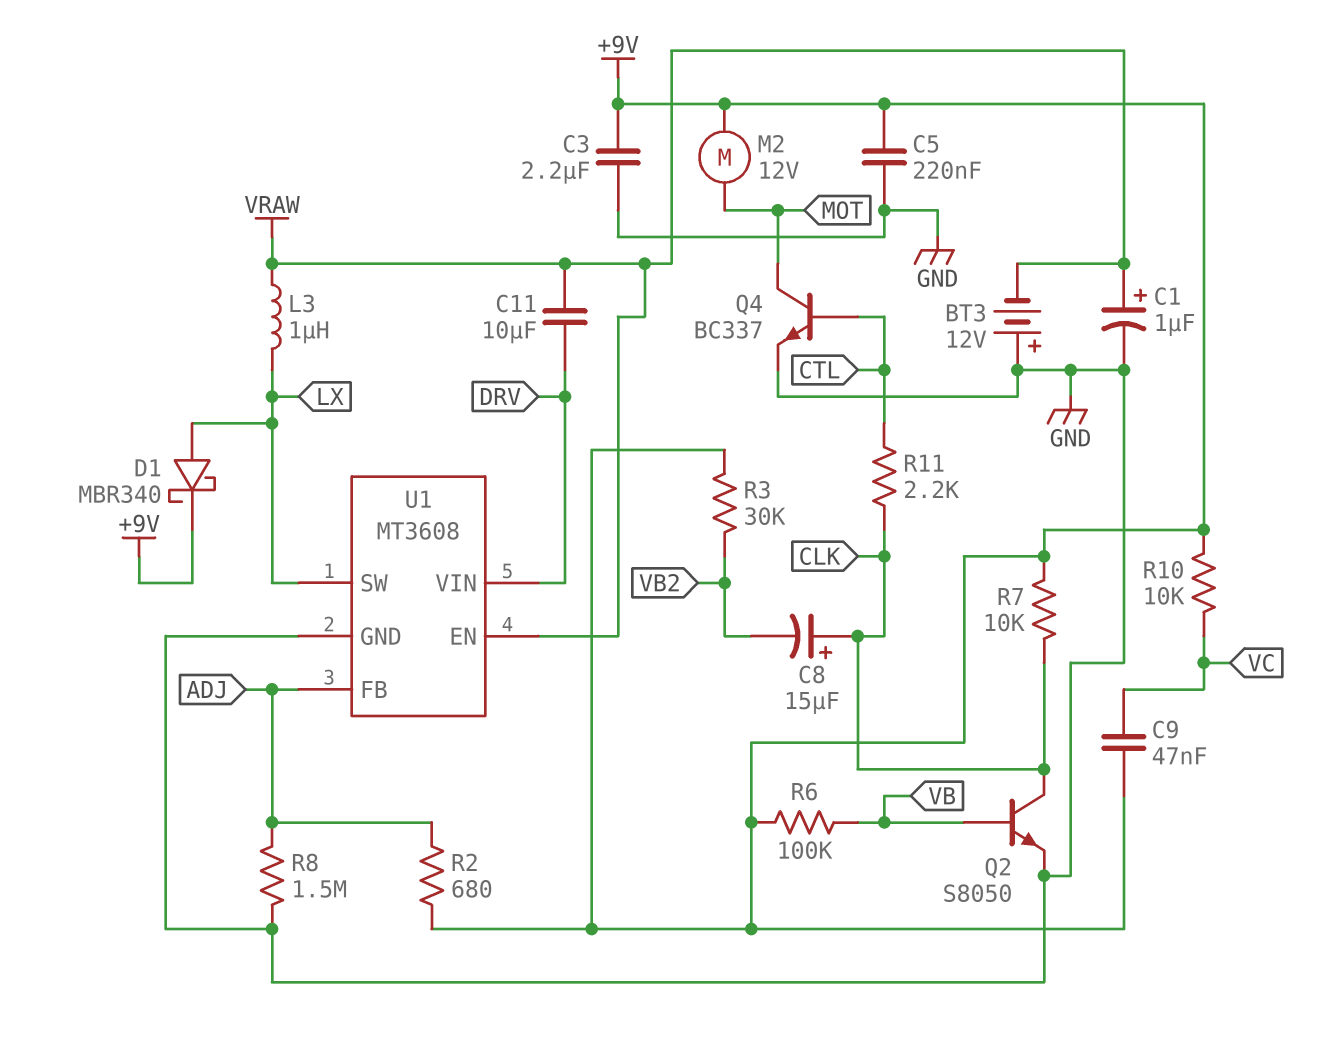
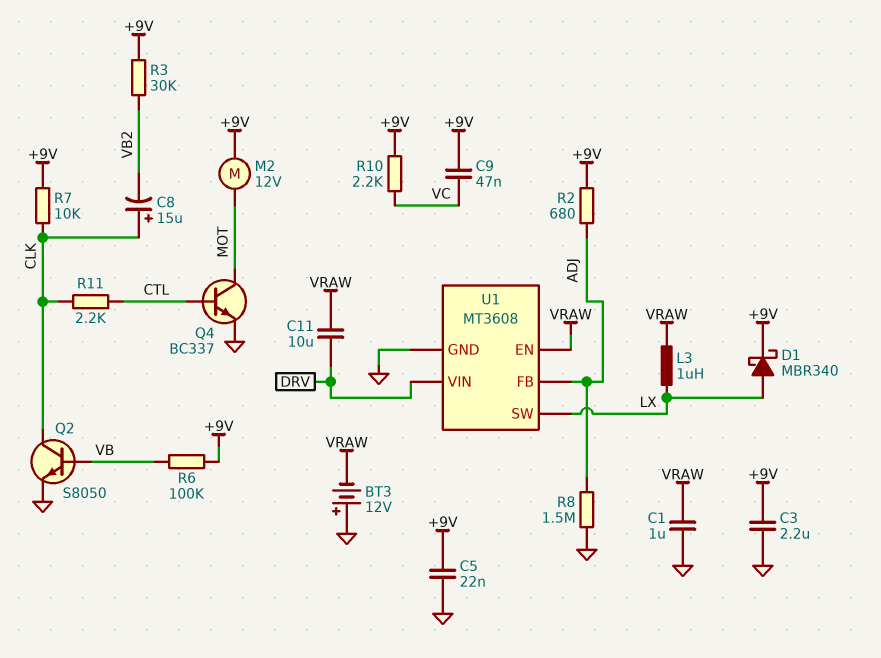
C1: 1uF (plus VRAW, minus GND) -> 1uF (GND, VRAW)
C5: 220nF (+9V, GND) -> 22nF (+9V, GND)
R10: 10k (+9V, VC) -> 2.2k (+9V, VC)

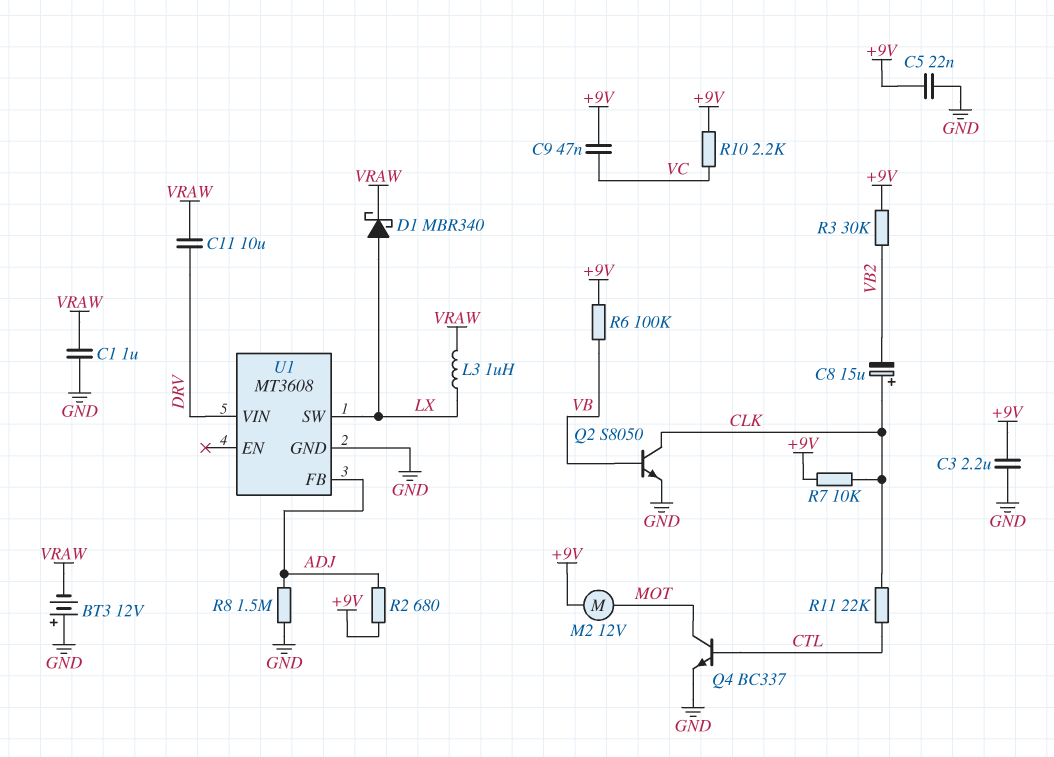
D1: schottky MBR340 (A LX, K +9V) -> schottky MBR340 (A LX, K VRAW)
R11: 2.2k (CLK, CTL) -> 22k (CLK, CTL)
U1 pin EN: VRAW -> none

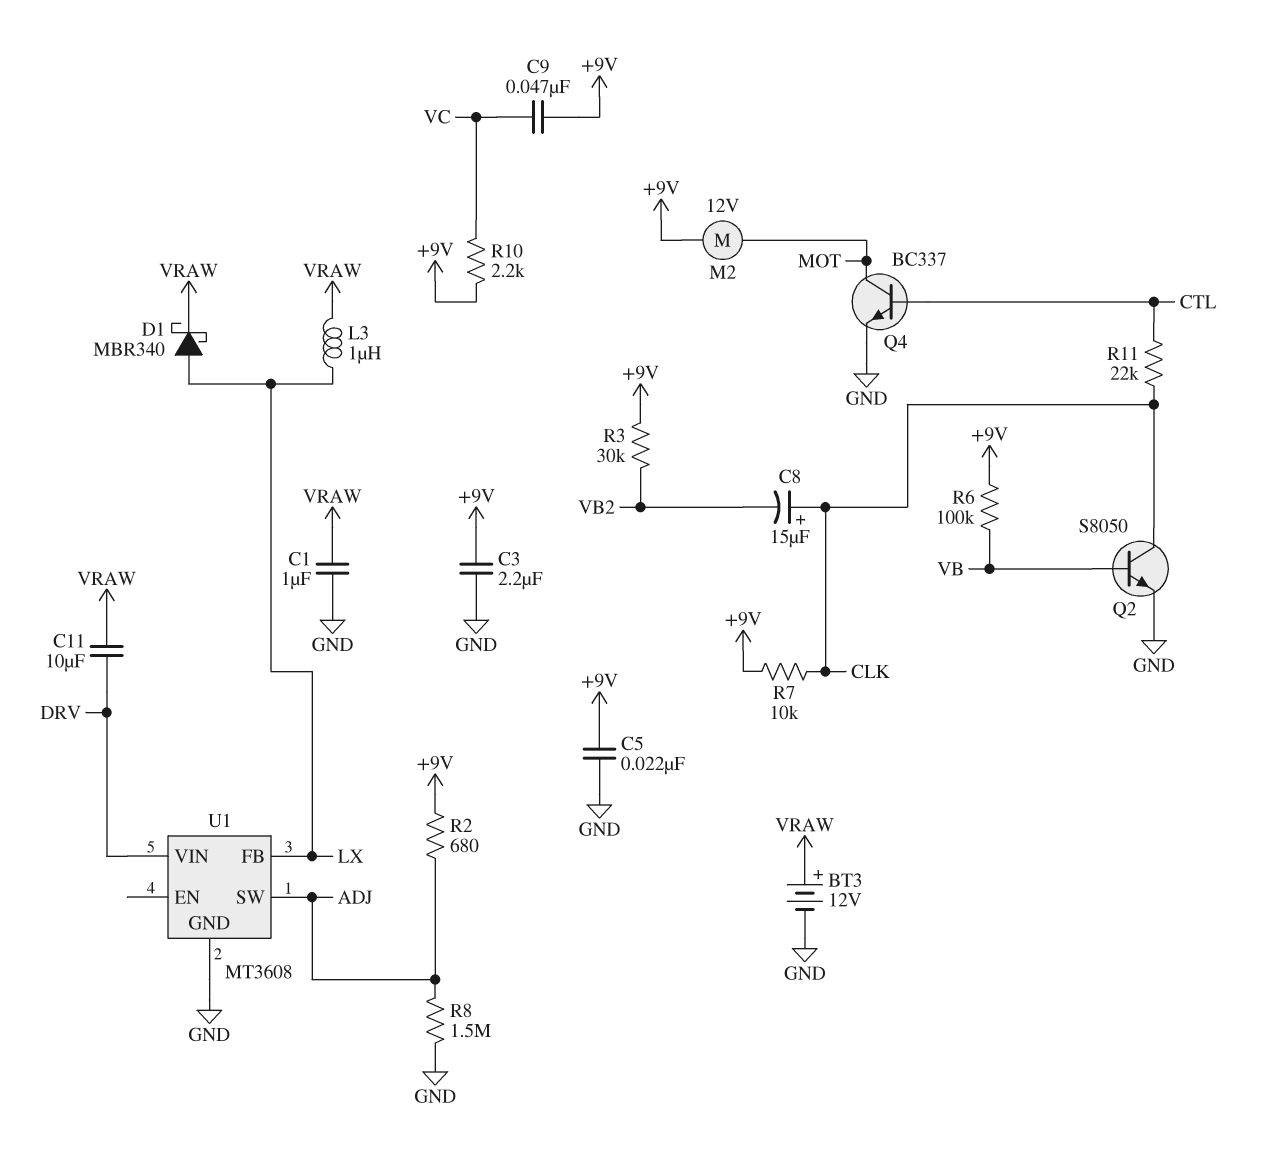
BT3: 12V (plus GND, minus VRAW) -> 12V (plus VRAW, minus GND)
U1 pin FB: ADJ -> LX
U1 pin SW: LX -> ADJ

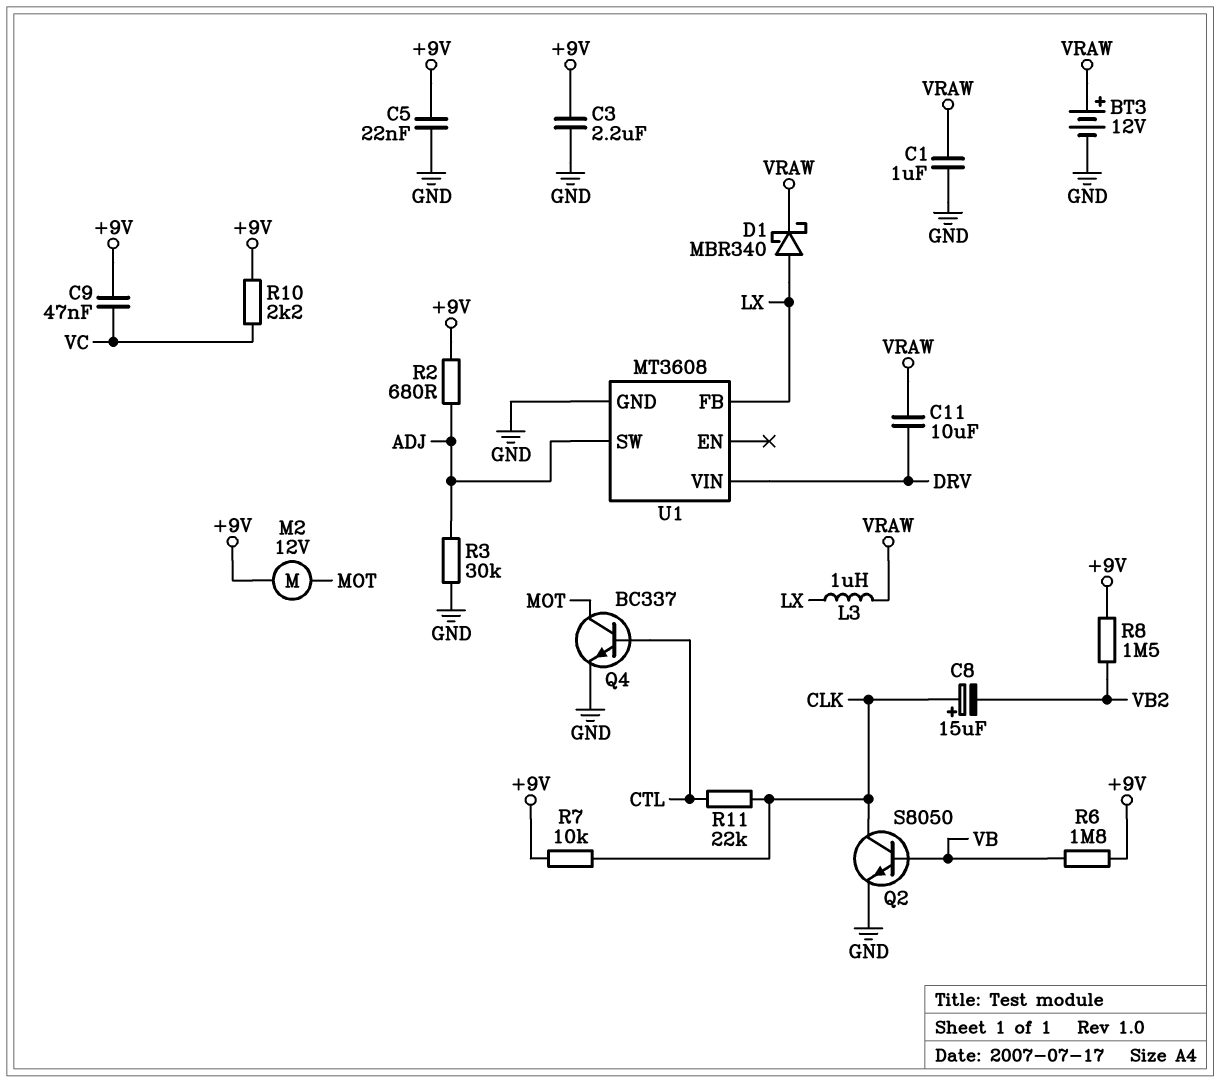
R3: 30k (+9V, VB2) -> 30k (ADJ, GND)
R6: 100k (+9V, VB) -> 1.8M (+9V, VB)
R8: 1.5M (ADJ, GND) -> 1.5M (+9V, VB2)

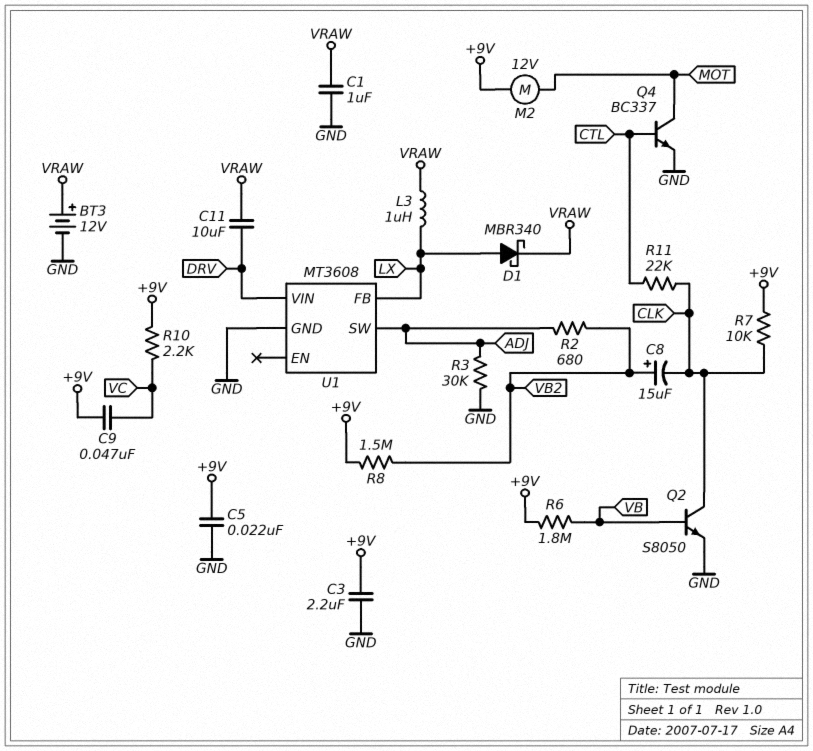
C8: 15uF (plus CLK, minus VB2) -> 15uF (plus VB2, minus CLK)
R2: 680 (+9V, ADJ) -> 680 (ADJ, VB2)

